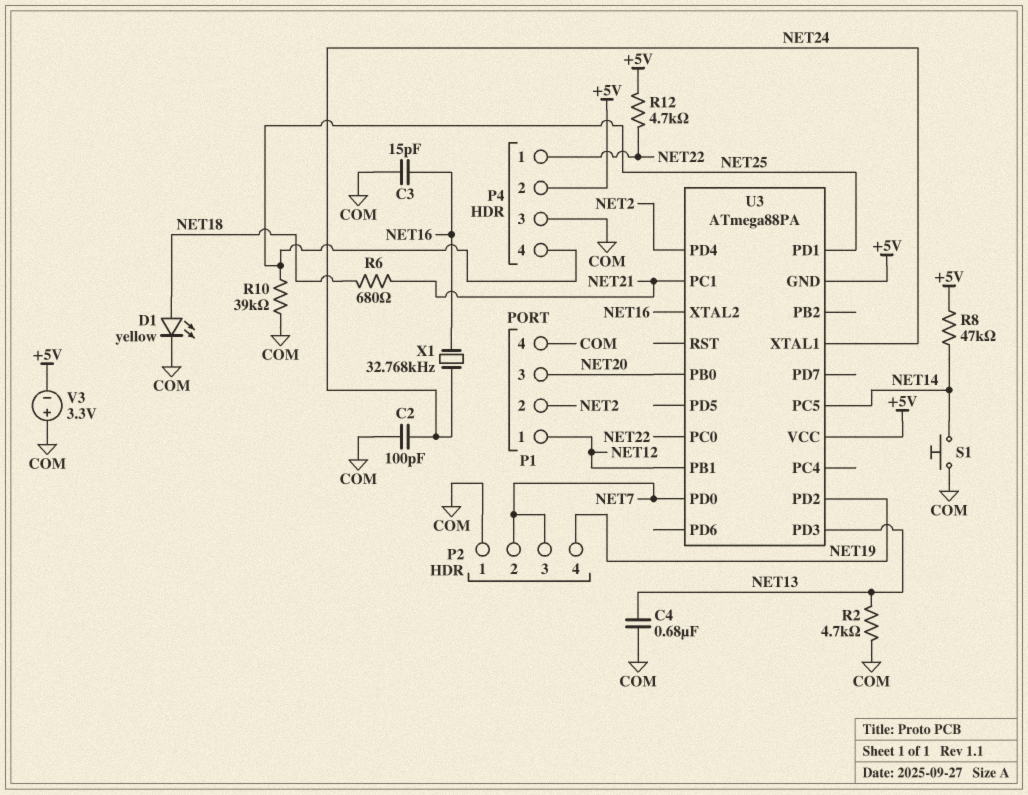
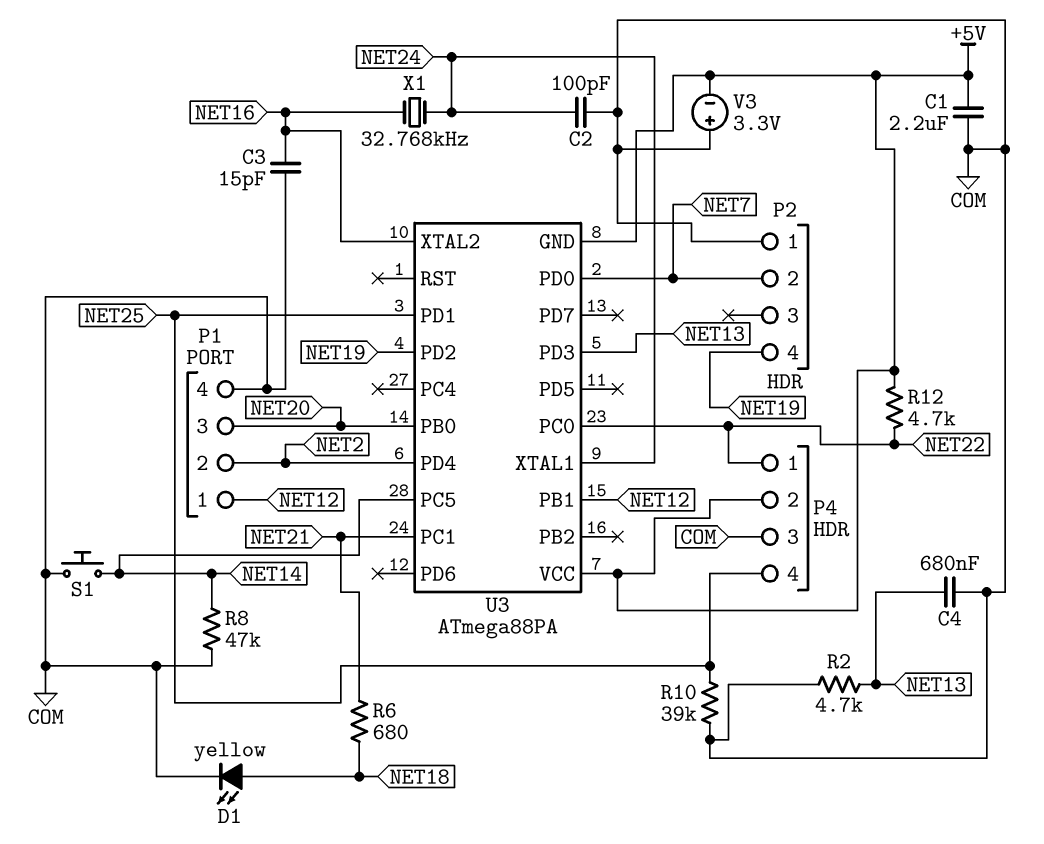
C1: none -> 2.2uF (+5V, COM)
P2 pin 3: NET7 -> none
R8: 47k (+5V, NET14) -> 47k (COM, NET14)

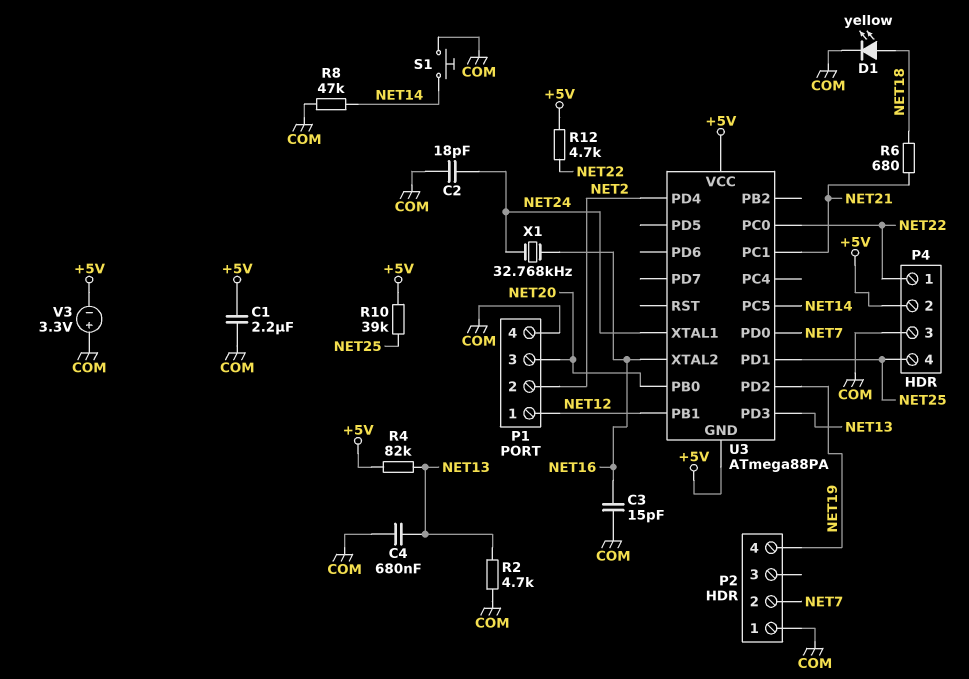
C2: 100pF (COM, NET24) -> 18pF (COM, NET24)
R4: none -> 82k (+5V, NET13)
R10: 39k (COM, NET25) -> 39k (+5V, NET25)

